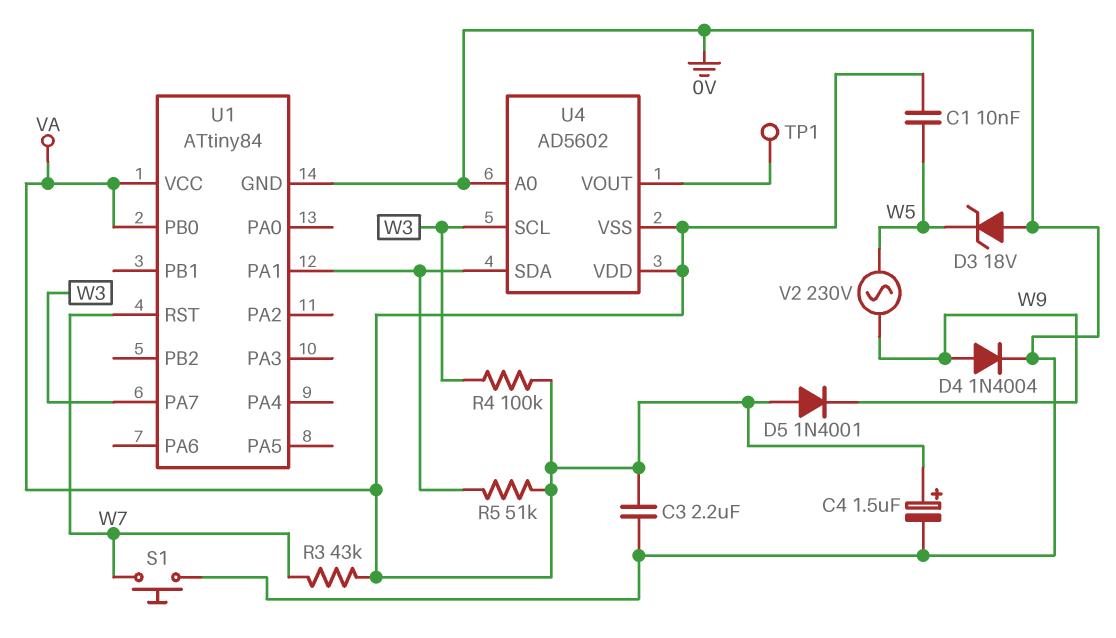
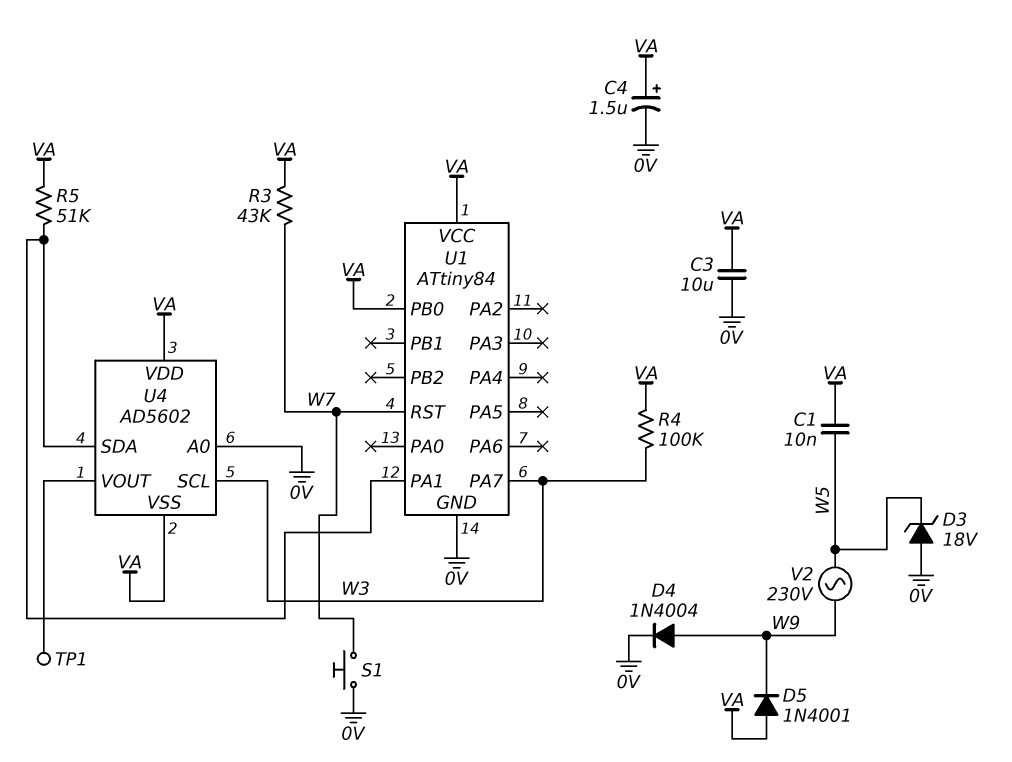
C3: 2.2uF (0V, VA) -> 10uF (0V, VA)

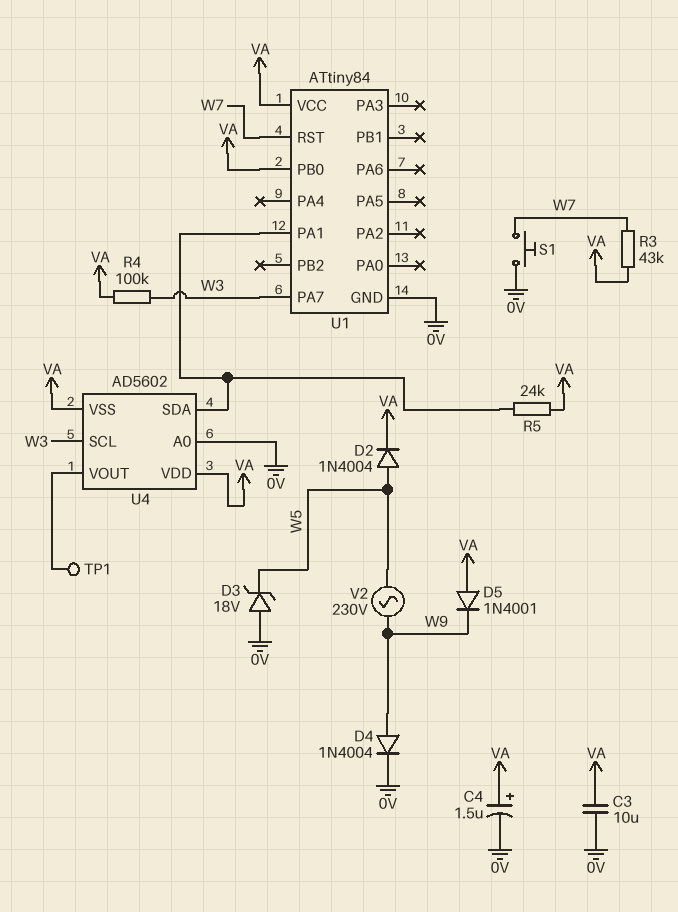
C1: 10nF (VA, W5) -> none
D2: none -> diode 1N4004 (A W5, K VA)
R5: 51k (U1/PA1, VA) -> 24k (U1/PA1, VA)

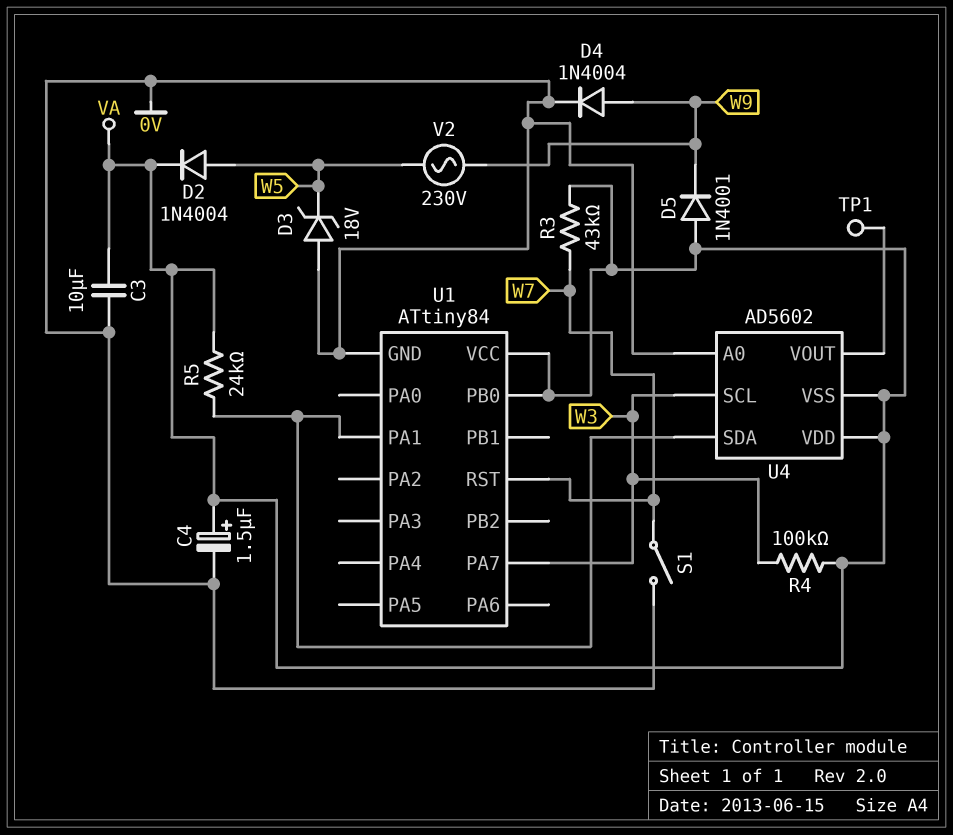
S1: button (0V, W7) -> switch (0V, W7)

